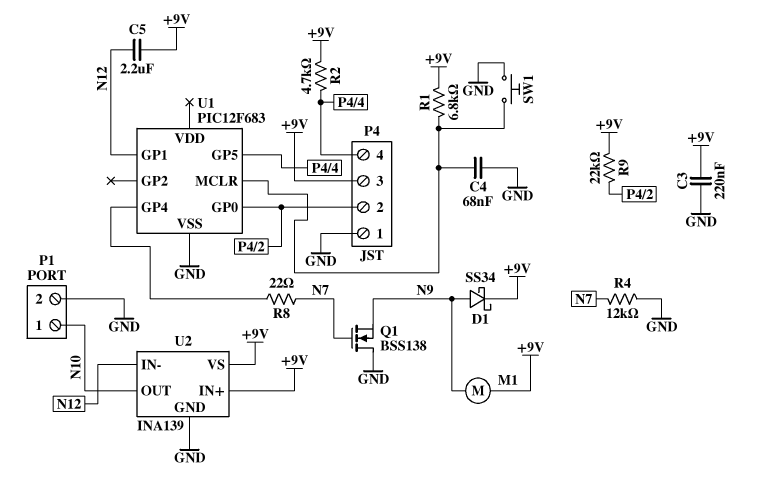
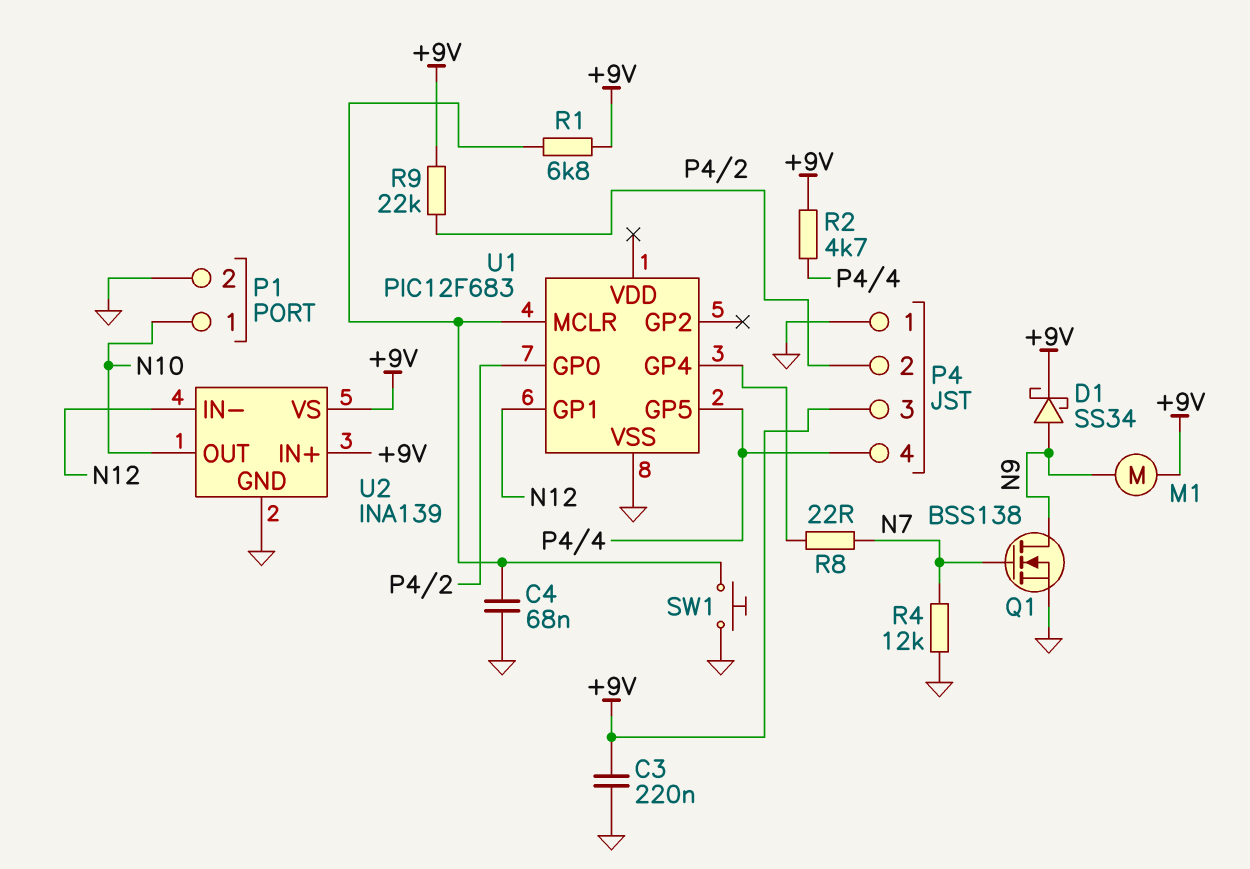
C5: 2.2uF (+9V, N12) -> none
Q1: NMOS BSS138 (G N7, D GND, S N9) -> NMOS BSS138 (G N7, D N9, S GND)

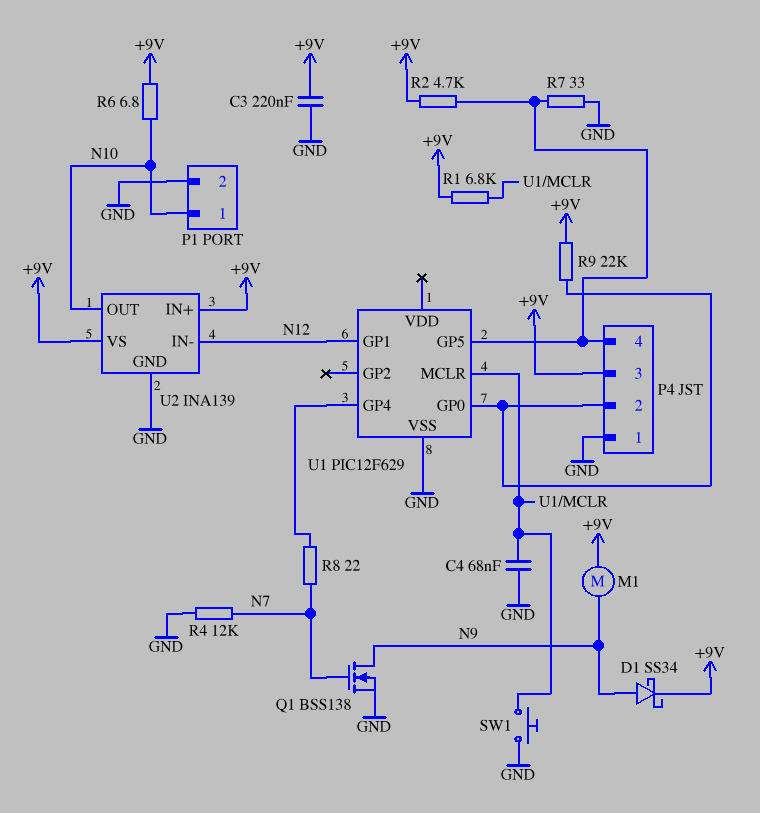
R6: none -> 6.8 (+9V, N10)
R7: none -> 33 (GND, P4/4)
U1: PIC12F683 -> PIC12F629

